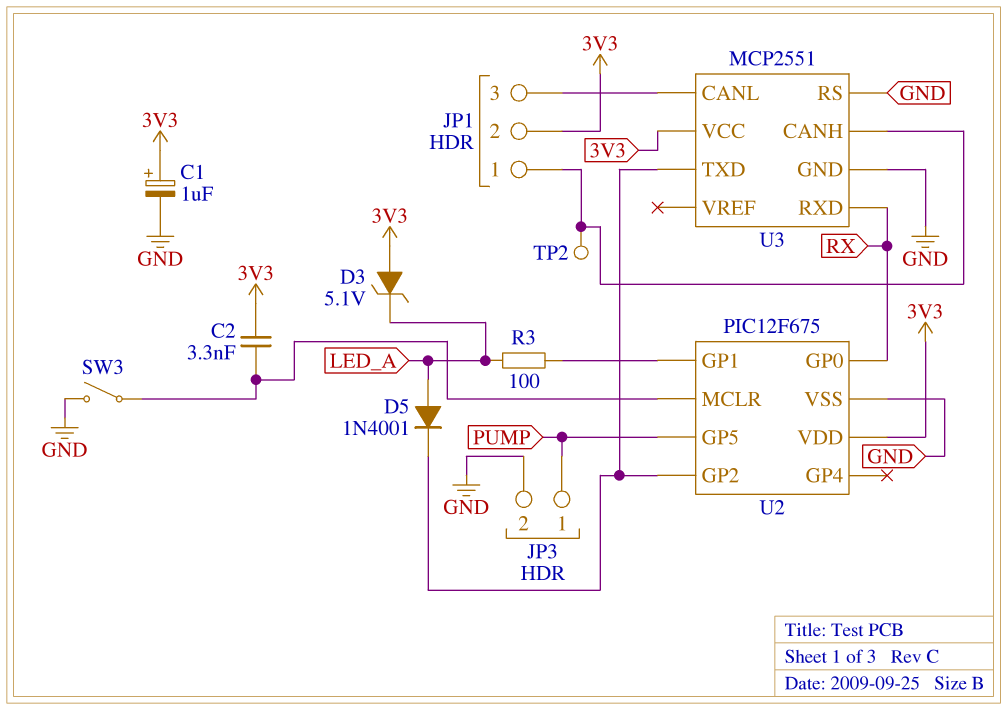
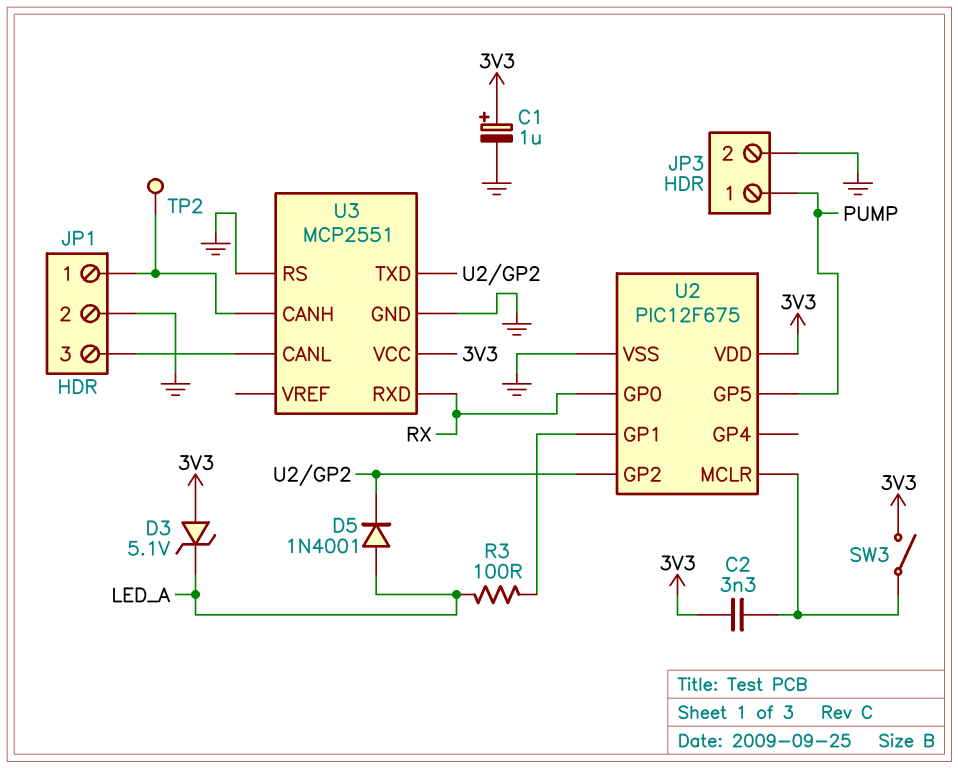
JP1 pin 2: 3V3 -> GND
SW3: switch (GND, U2/MCLR) -> switch (3V3, U2/MCLR)

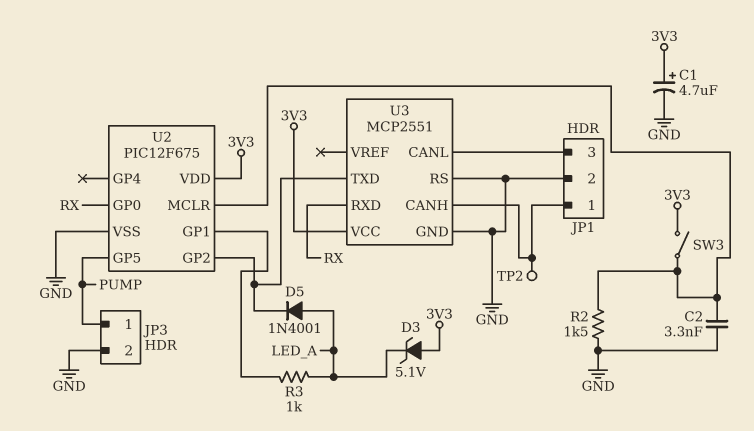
C1: 1uF (plus 3V3, minus GND) -> 4.7uF (plus 3V3, minus GND)
C2: 3.3nF (3V3, U2/MCLR) -> 3.3nF (GND, U2/MCLR)
R2: none -> 1.5k (GND, U2/MCLR)
R3: 100 (LED_A, U2/GP1) -> 1k (LED_A, U2/GP1)

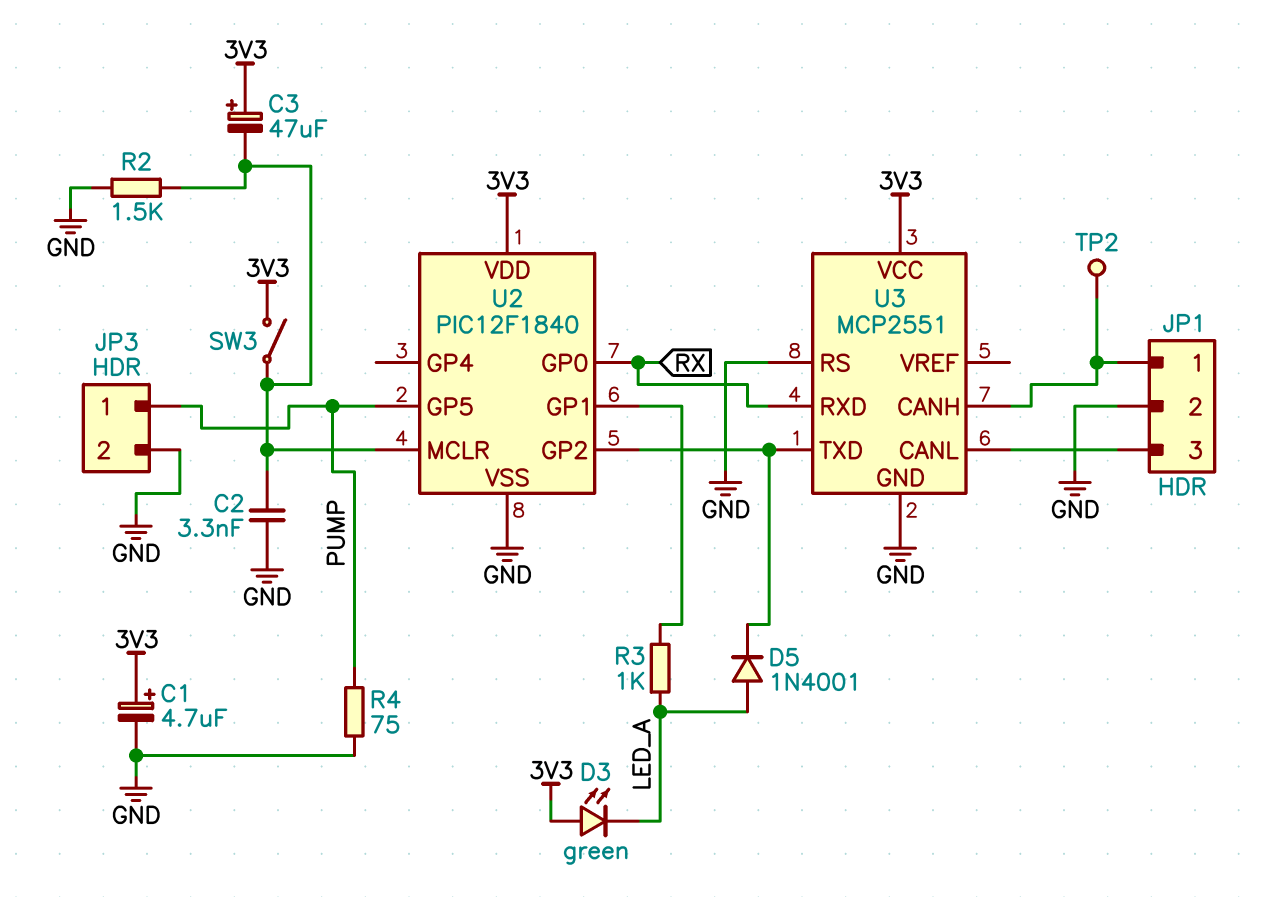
C3: none -> 47uF (plus 3V3, minus U2/MCLR)
D3: zener 5.1V (A 3V3, K LED_A) -> LED green (A 3V3, K LED_A)
R4: none -> 75 (GND, PUMP)
U2: PIC12F675 -> PIC12F1840

